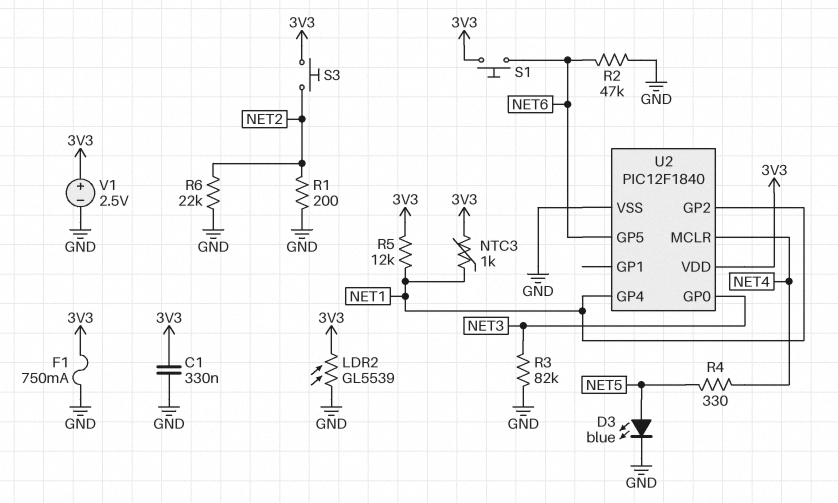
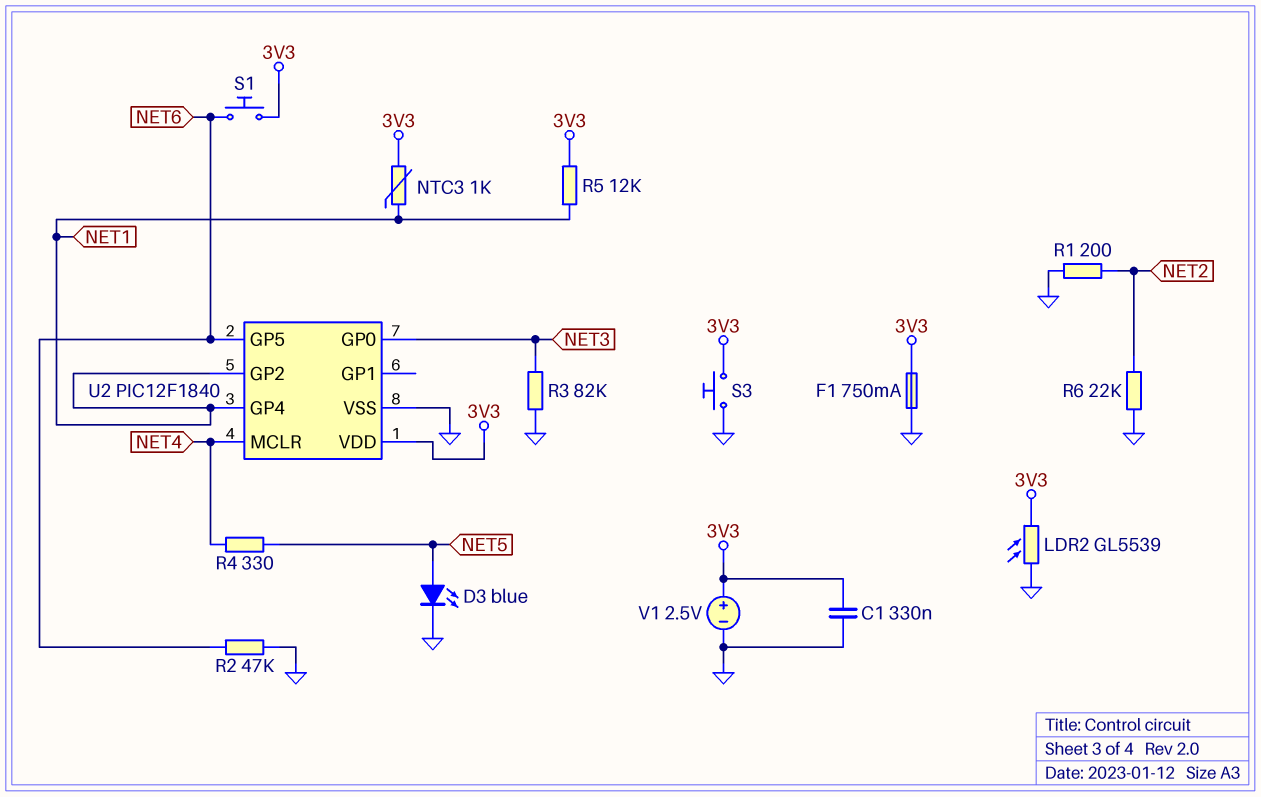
S3: button (3V3, NET2) -> button (3V3, GND)

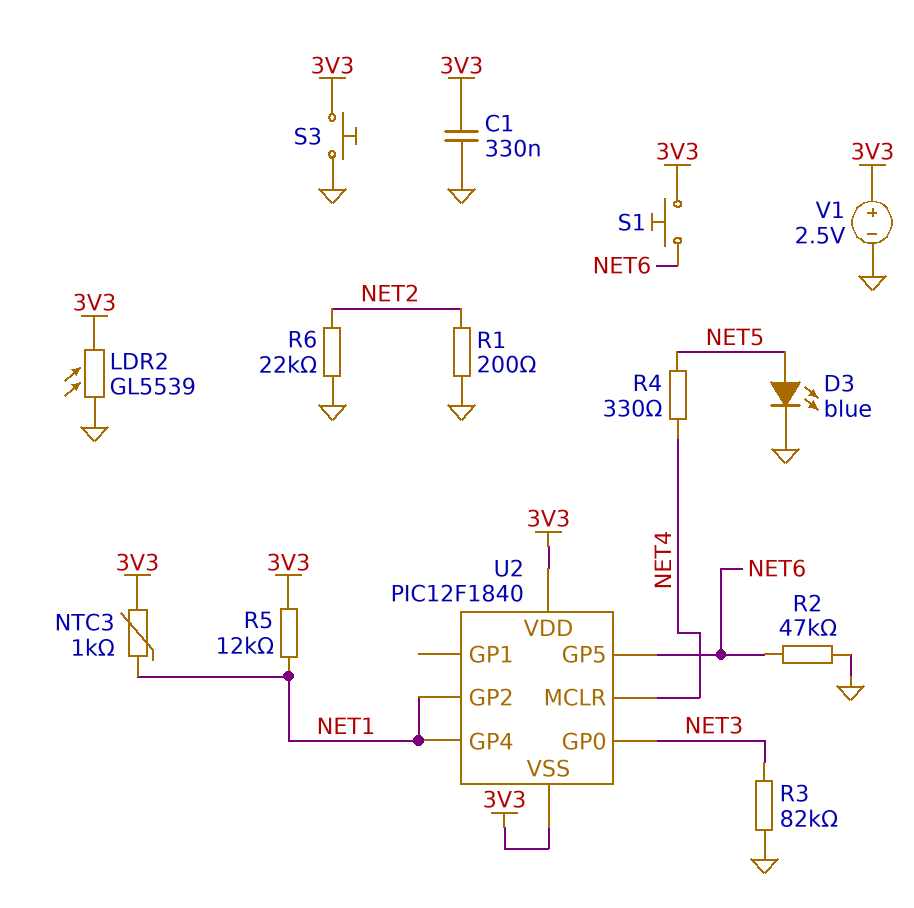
F1: 750mA (3V3, GND) -> none
U2 pin VSS: GND -> 3V3

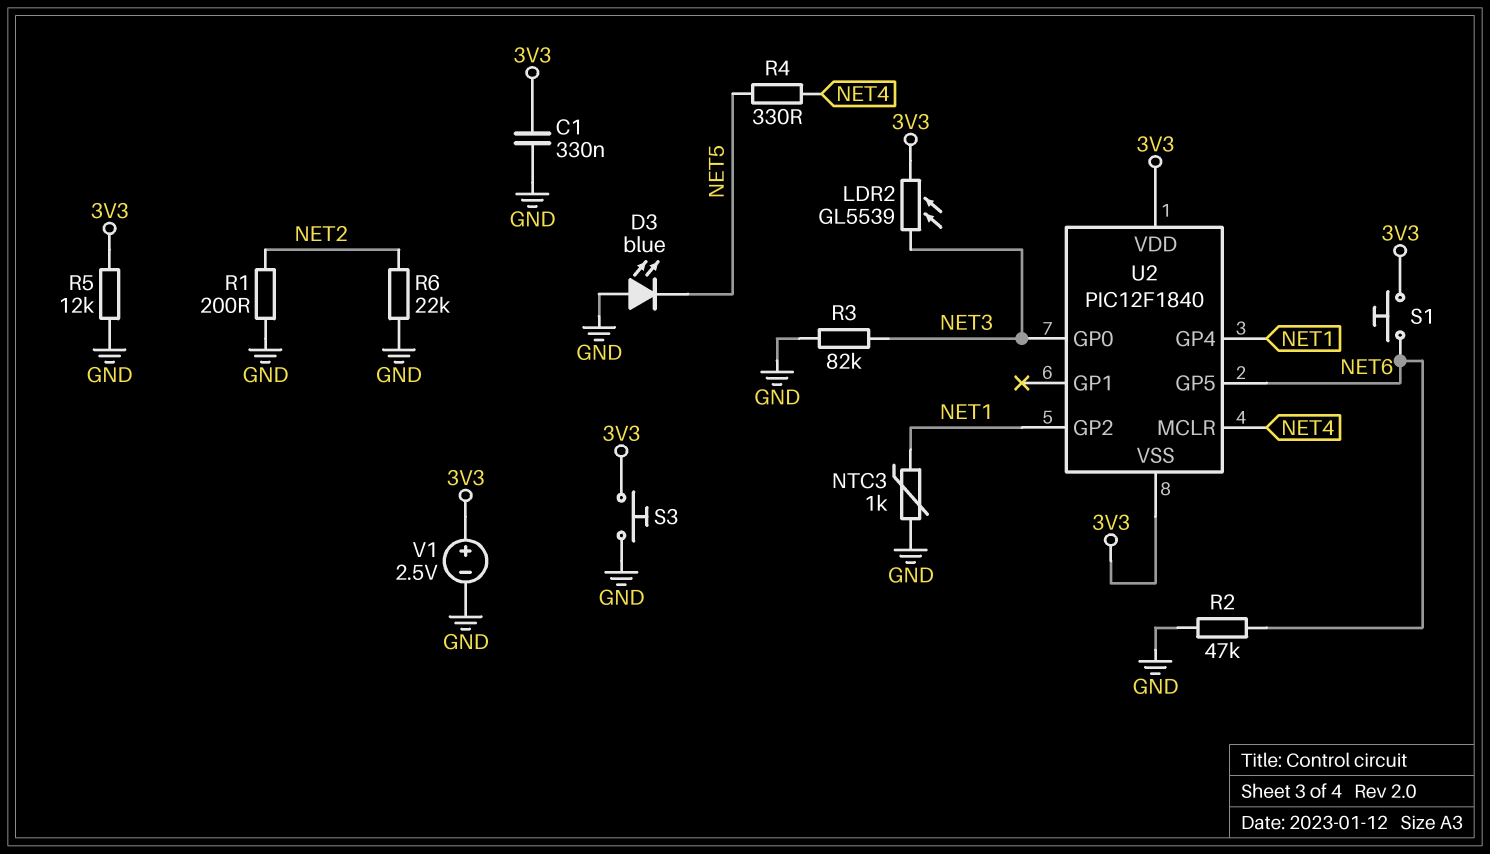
D3: LED blue (A NET5, K GND) -> LED blue (A GND, K NET5)
LDR2: GL5539 (3V3, GND) -> GL5539 (3V3, NET3)
NTC3: 1k (3V3, NET1) -> 1k (GND, NET1)
R5: 12k (3V3, NET1) -> 12k (3V3, GND)

